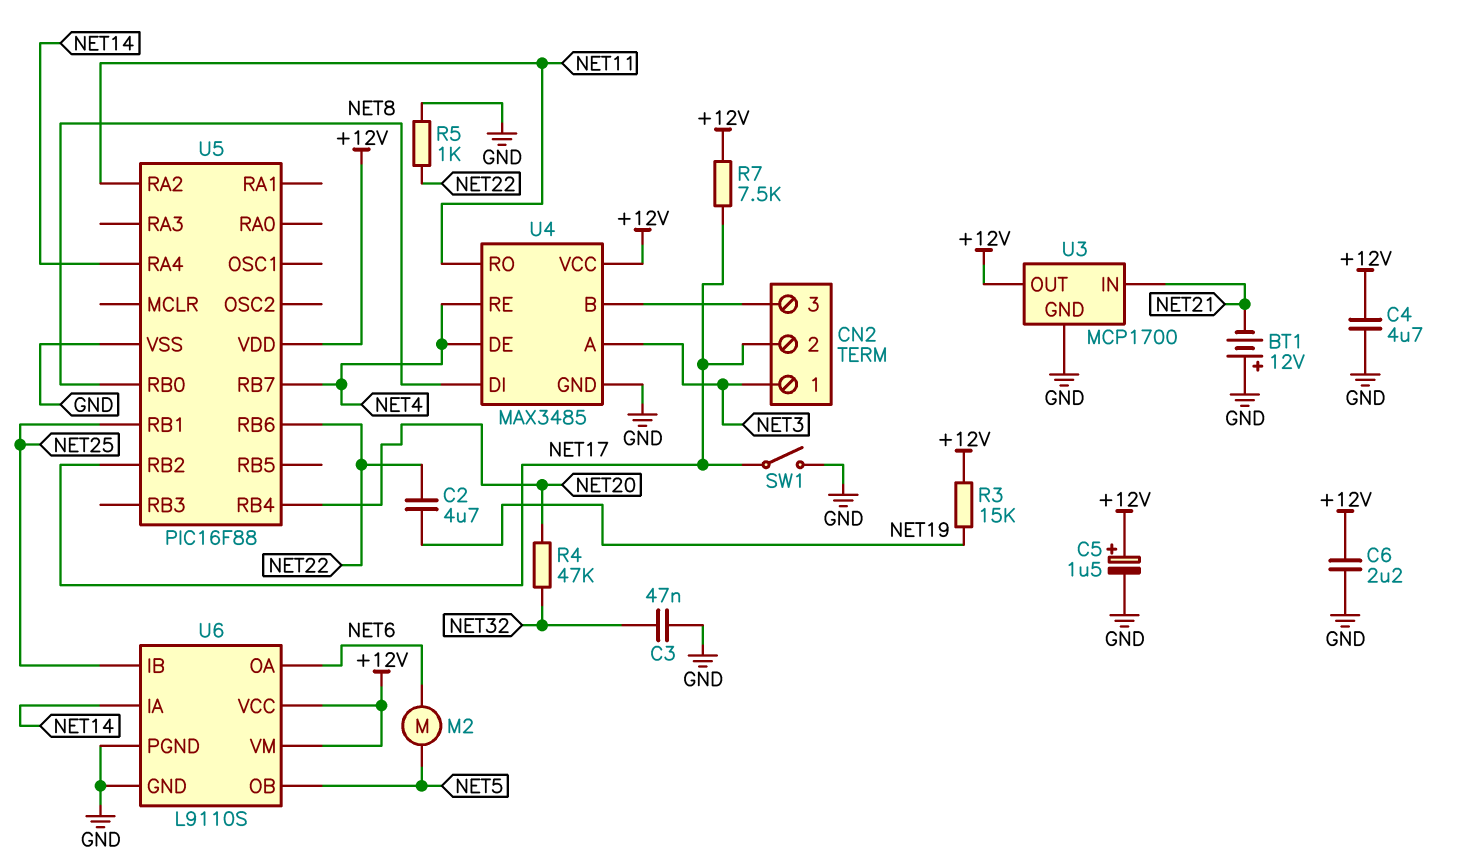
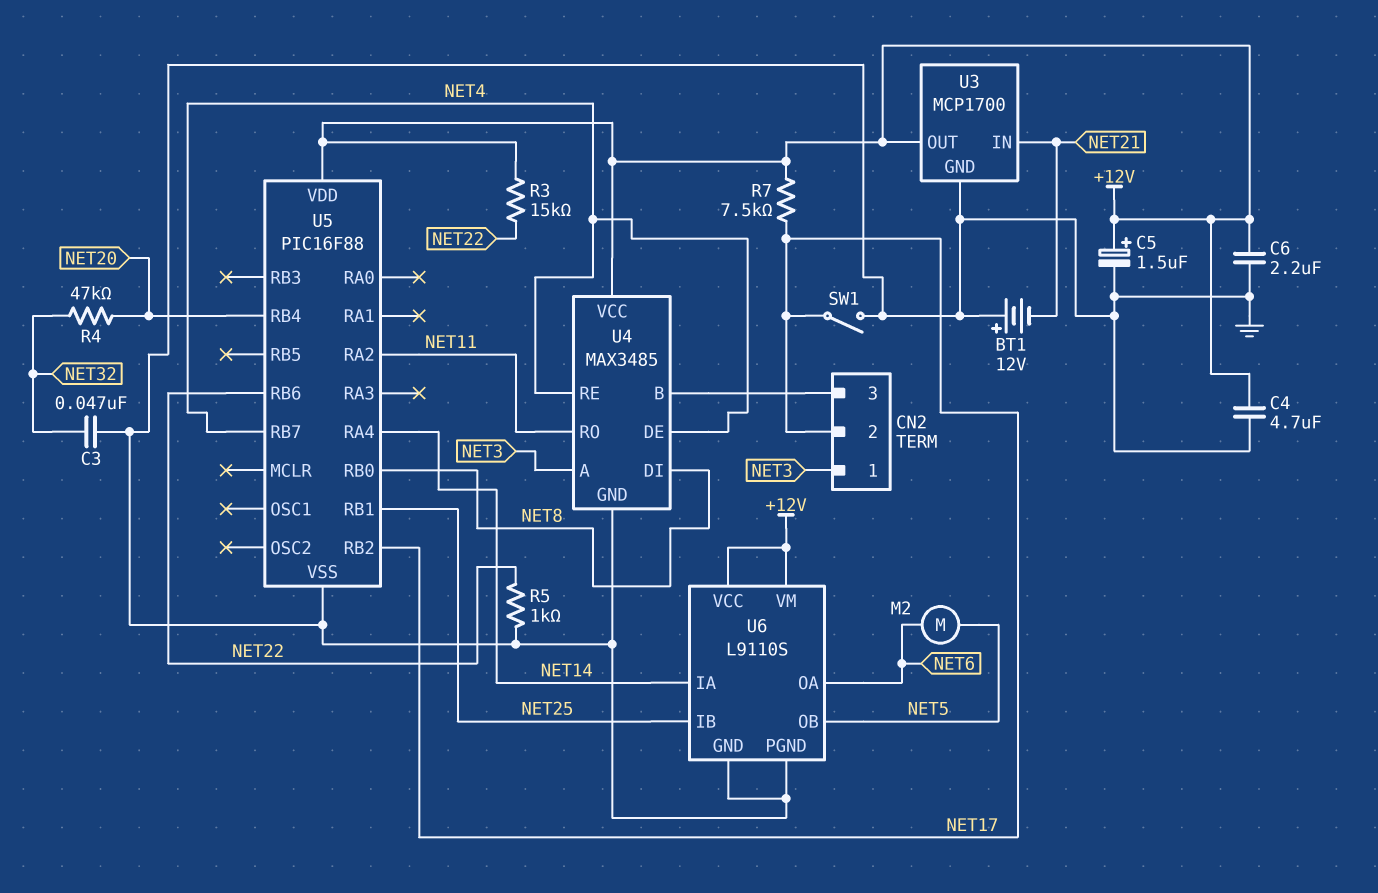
C2: 4.7uF (NET19, NET22) -> none
R3: 15k (+12V, NET19) -> 15k (+12V, NET22)

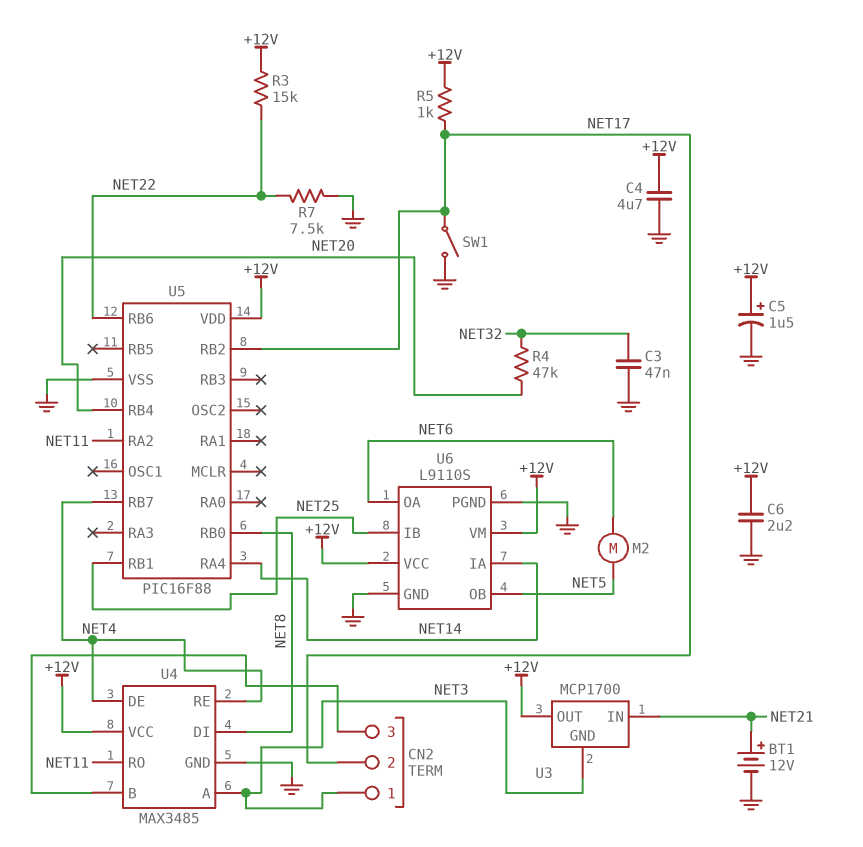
BT1: 12V (plus GND, minus NET21) -> 12V (plus NET21, minus GND)
R5: 1k (GND, NET22) -> 1k (+12V, NET17)
R7: 7.5k (+12V, NET17) -> 7.5k (GND, NET22)
U3 pin GND: GND -> NET3

